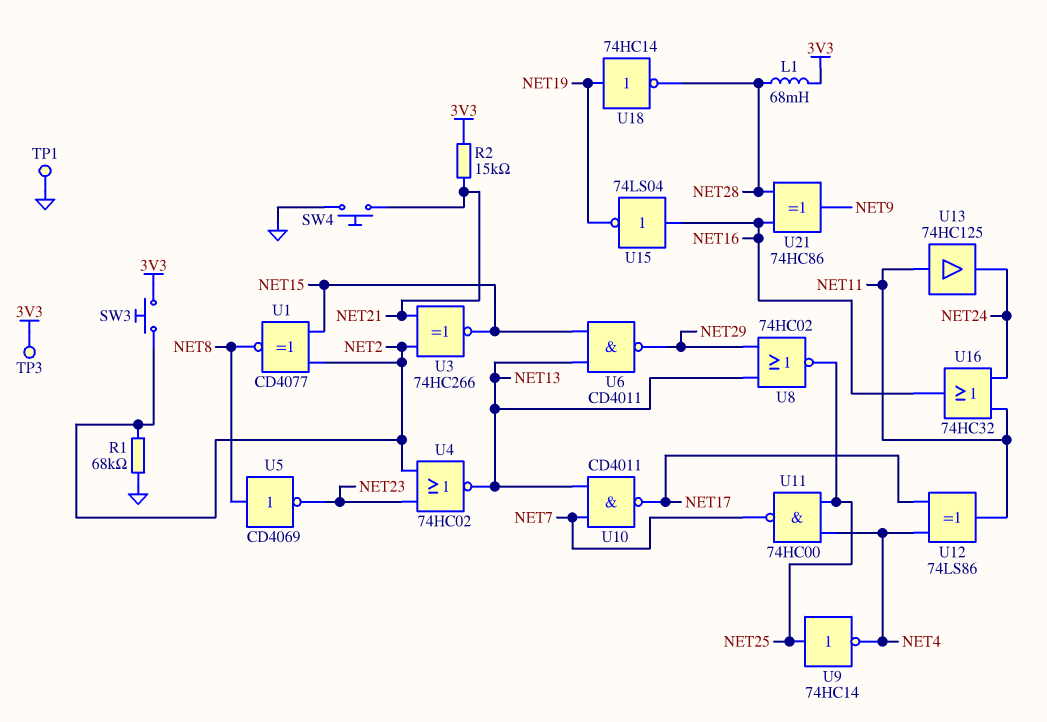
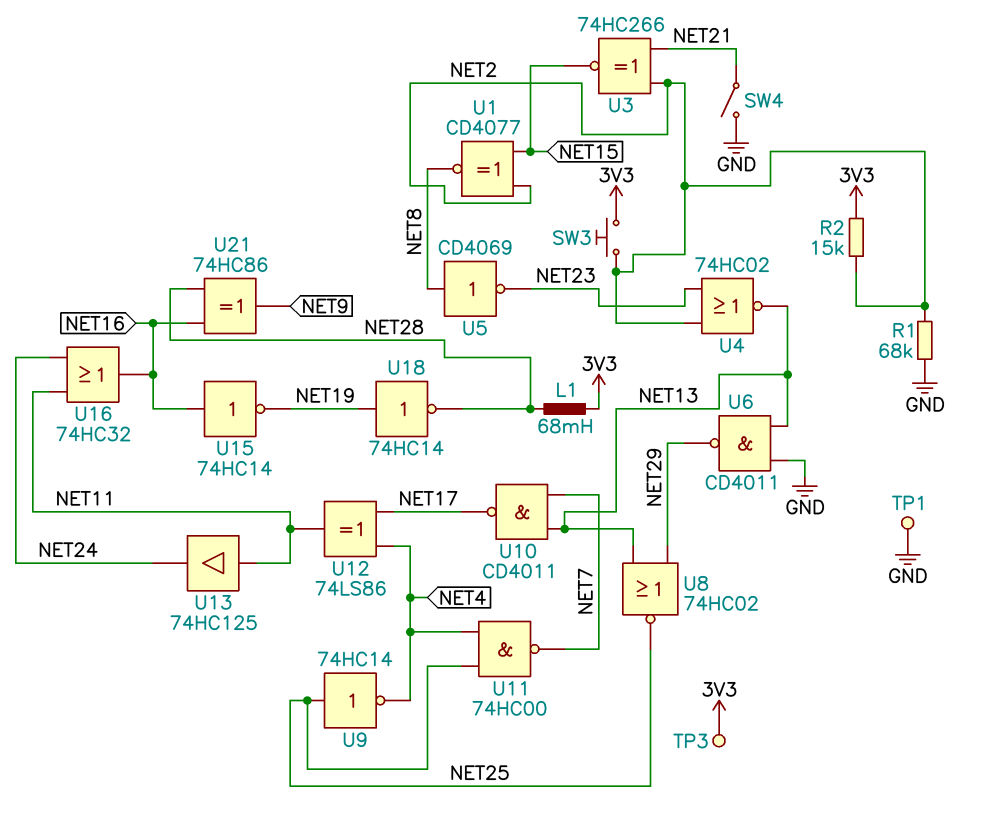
R2: 15k (3V3, NET21) -> 15k (3V3, NET2)
SW4: button (GND, NET21) -> switch (GND, NET21)
U6: NAND CD4011 (in NET13, in NET15, out NET29) -> NAND CD4011 (in GND, in NET13, out NET29)
U15: NOT 74LS04 (in NET16, out NET19) -> NOT 74HC14 (in NET16, out NET19)

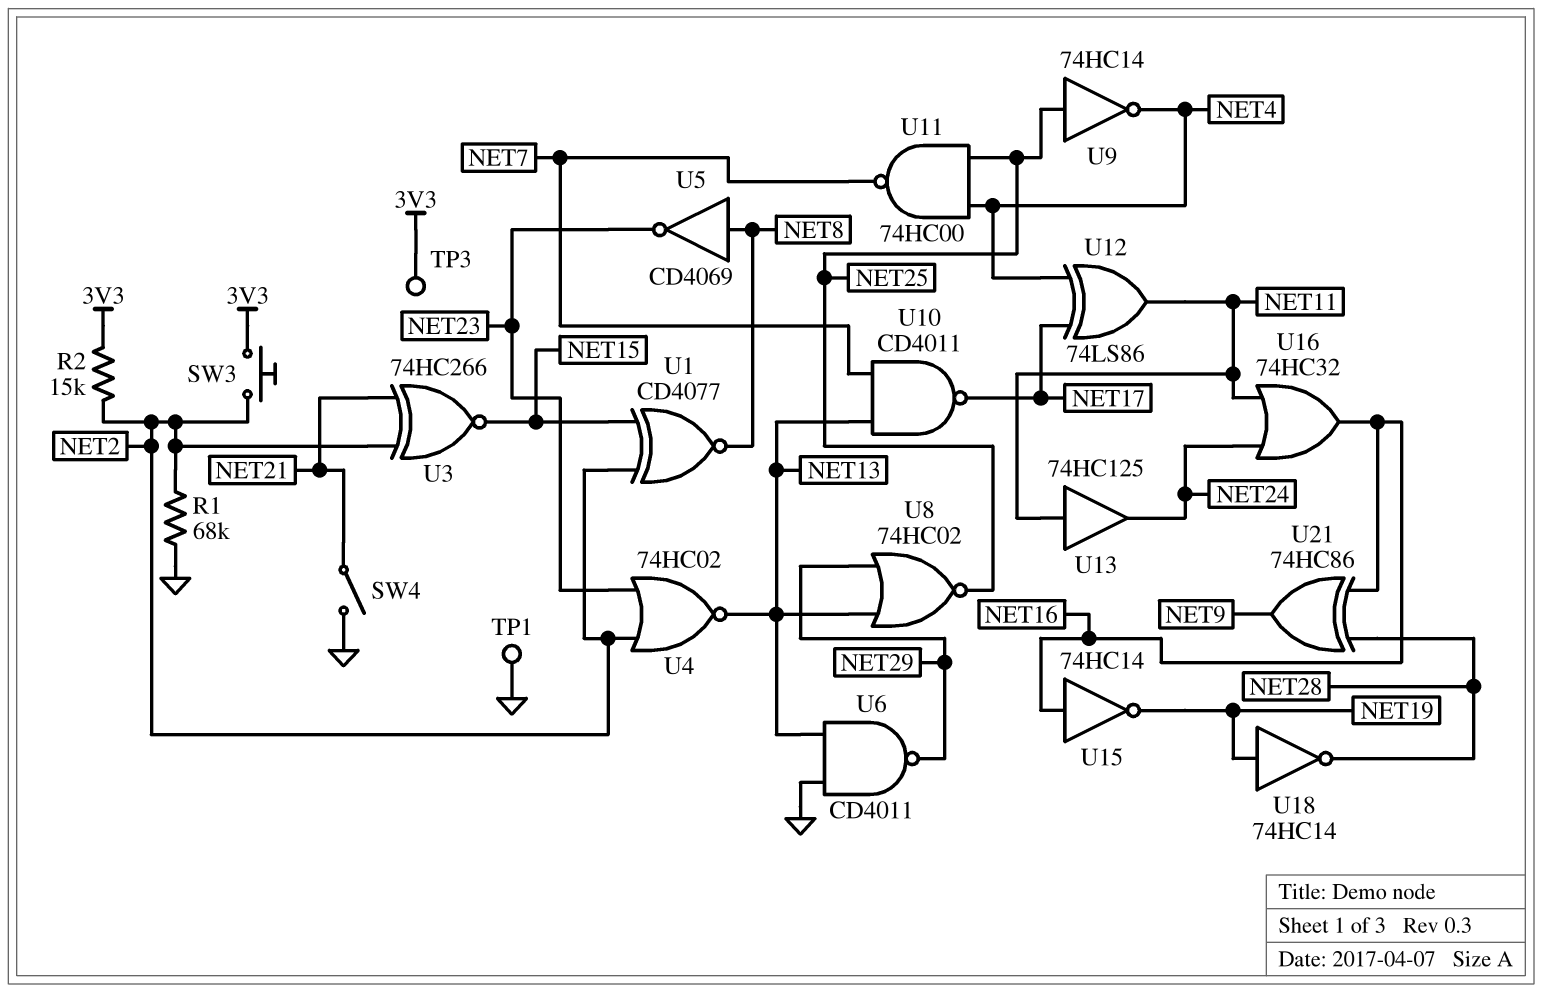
L1: 68mH (3V3, NET28) -> none

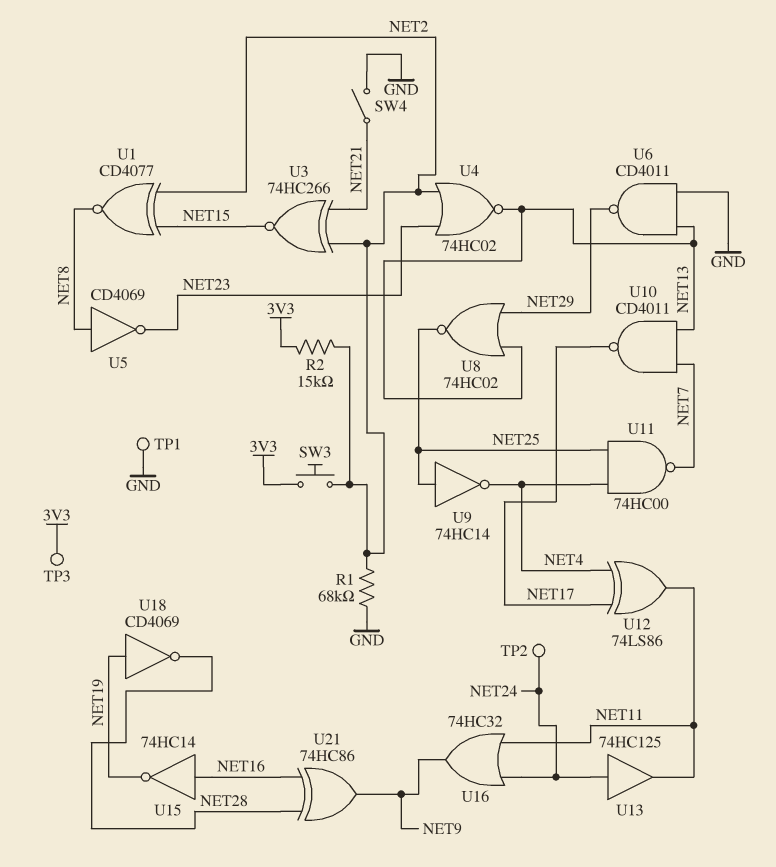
TP2: none -> test point (NET24)
U13: buffer 74HC125 (in NET11, out NET24) -> buffer 74HC125 (in NET24, out NET11)
U16: OR 74HC32 (in NET11, in NET24, out NET16) -> OR 74HC32 (in NET11, in NET24, out NET9)
U18: NOT 74HC14 (in NET19, out NET28) -> NOT CD4069 (in NET19, out NET28)

